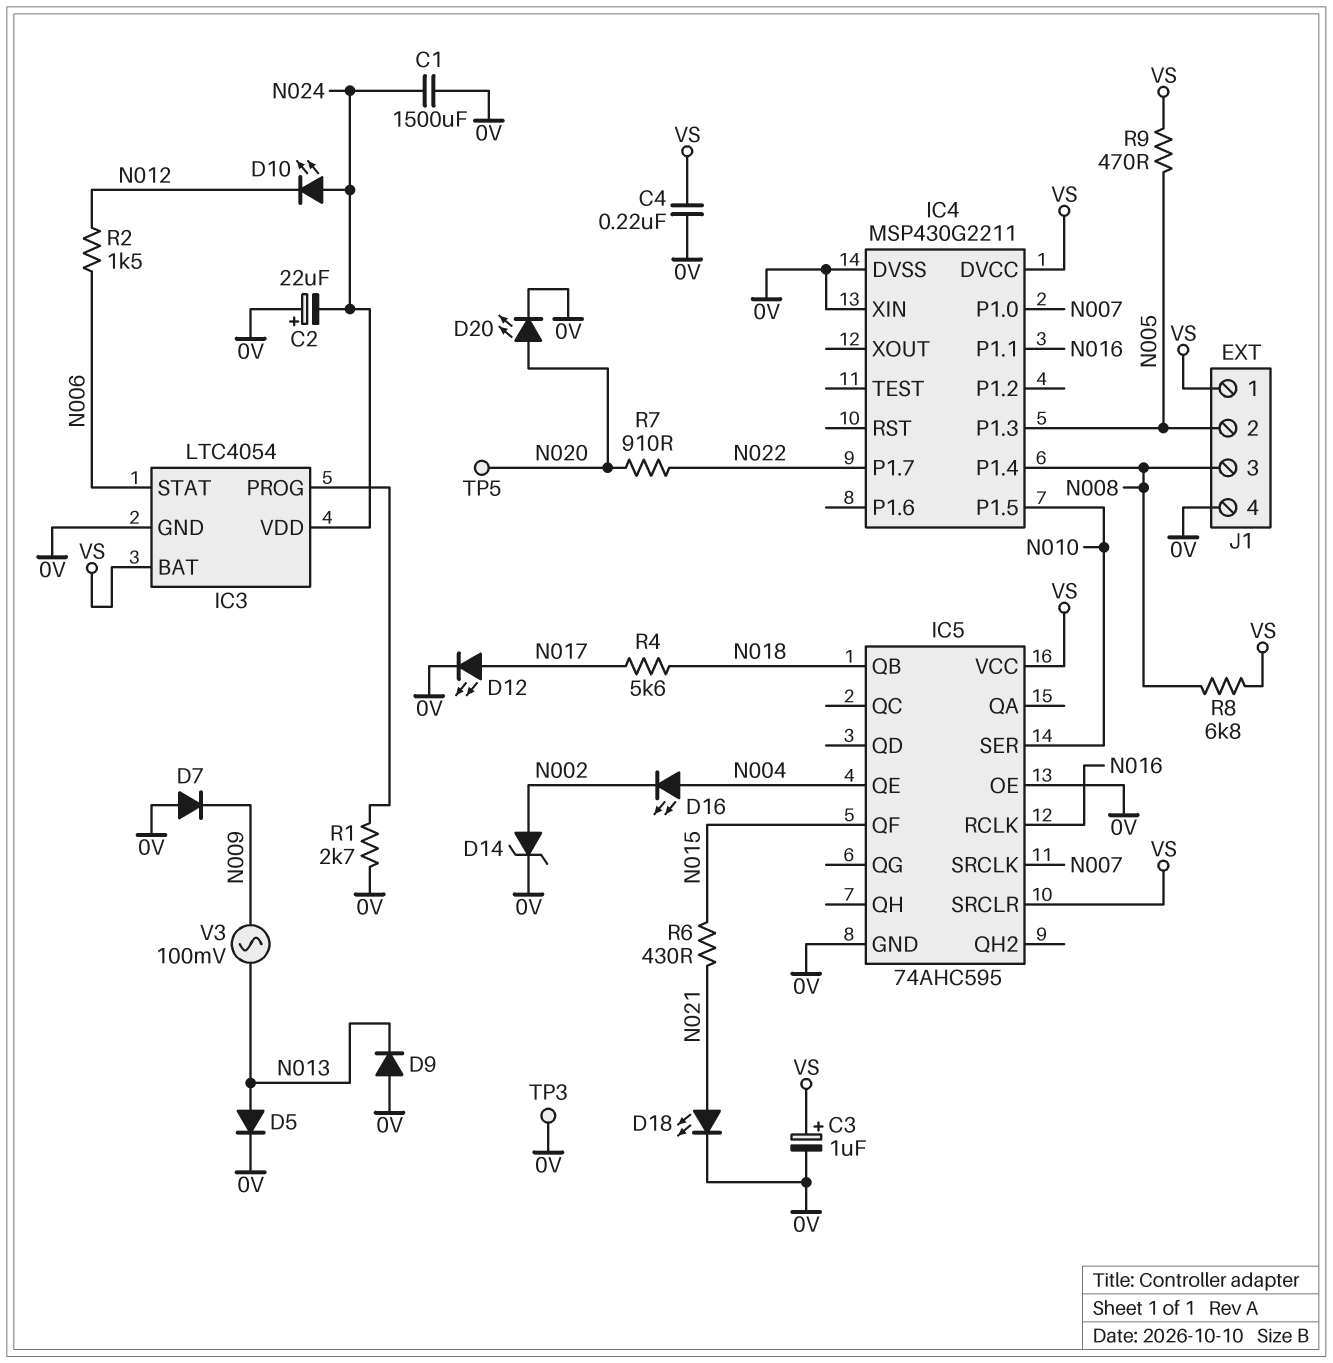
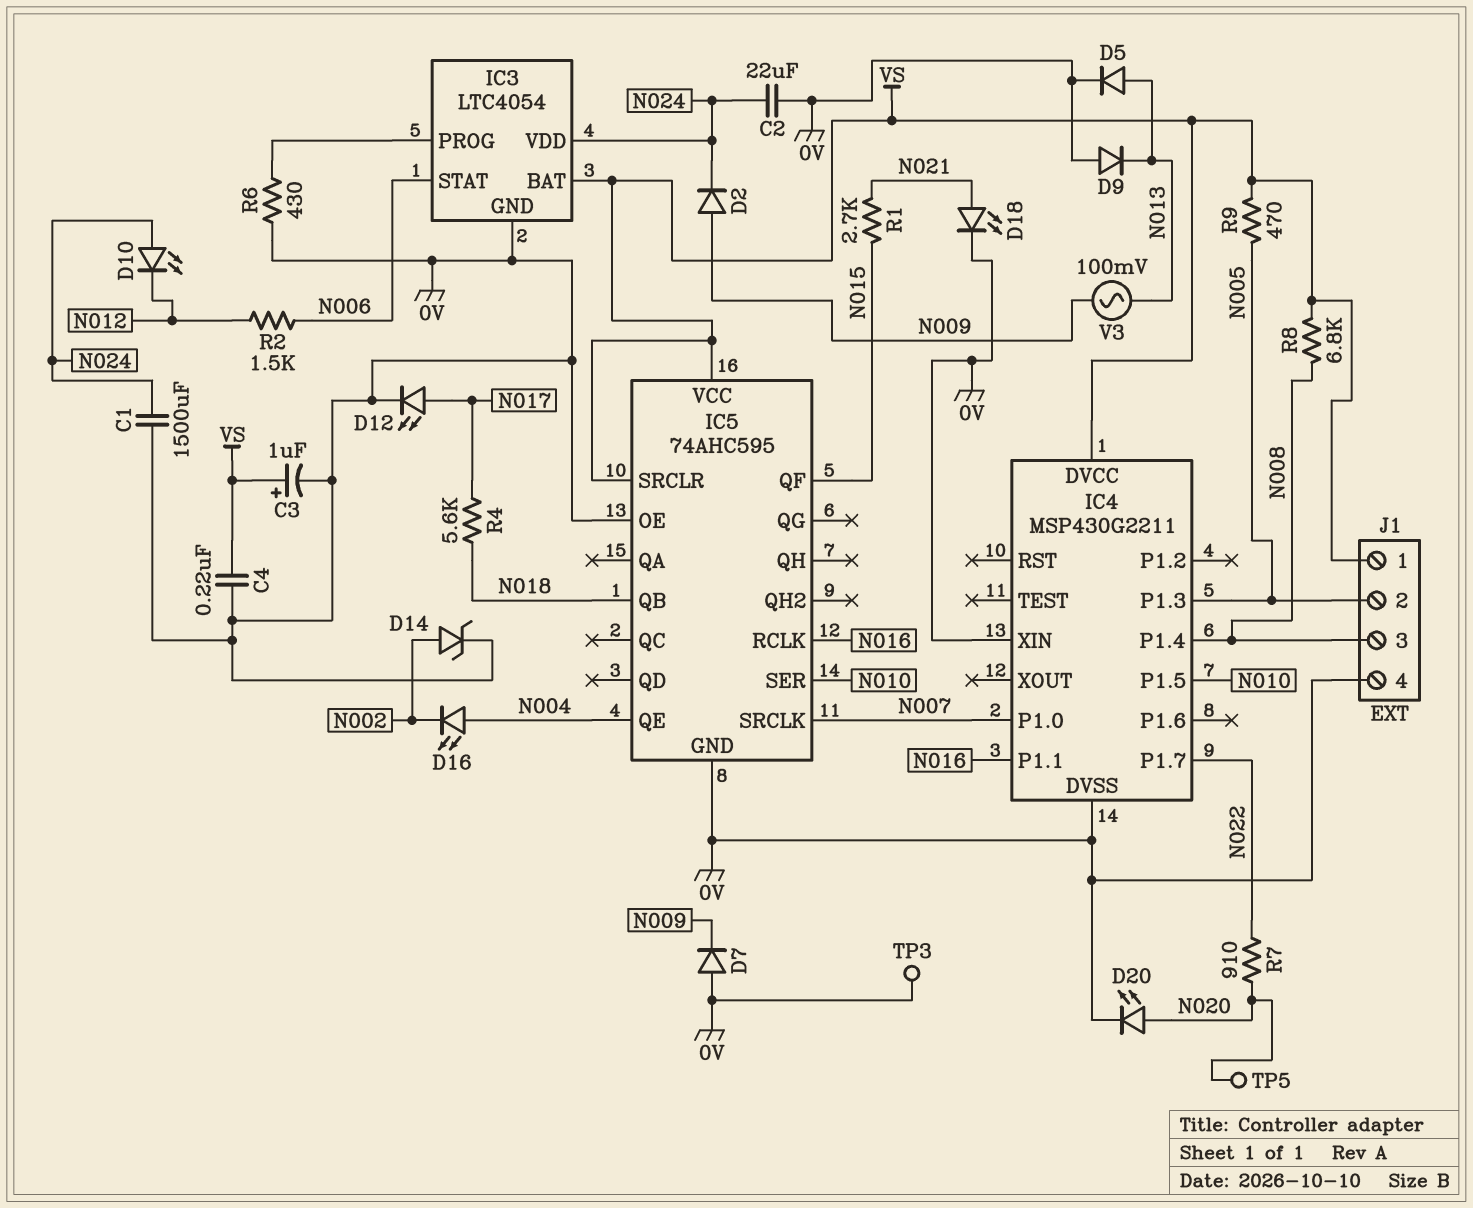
C2: 22uF (plus 0V, minus N024) -> 22uF (0V, N024)
D2: none -> diode (A N009, K N024)
R1: 2.7k (0V, IC3/PROG) -> 2.7k (N015, N021)
R6: 430 (N015, N021) -> 430 (0V, IC3/PROG)

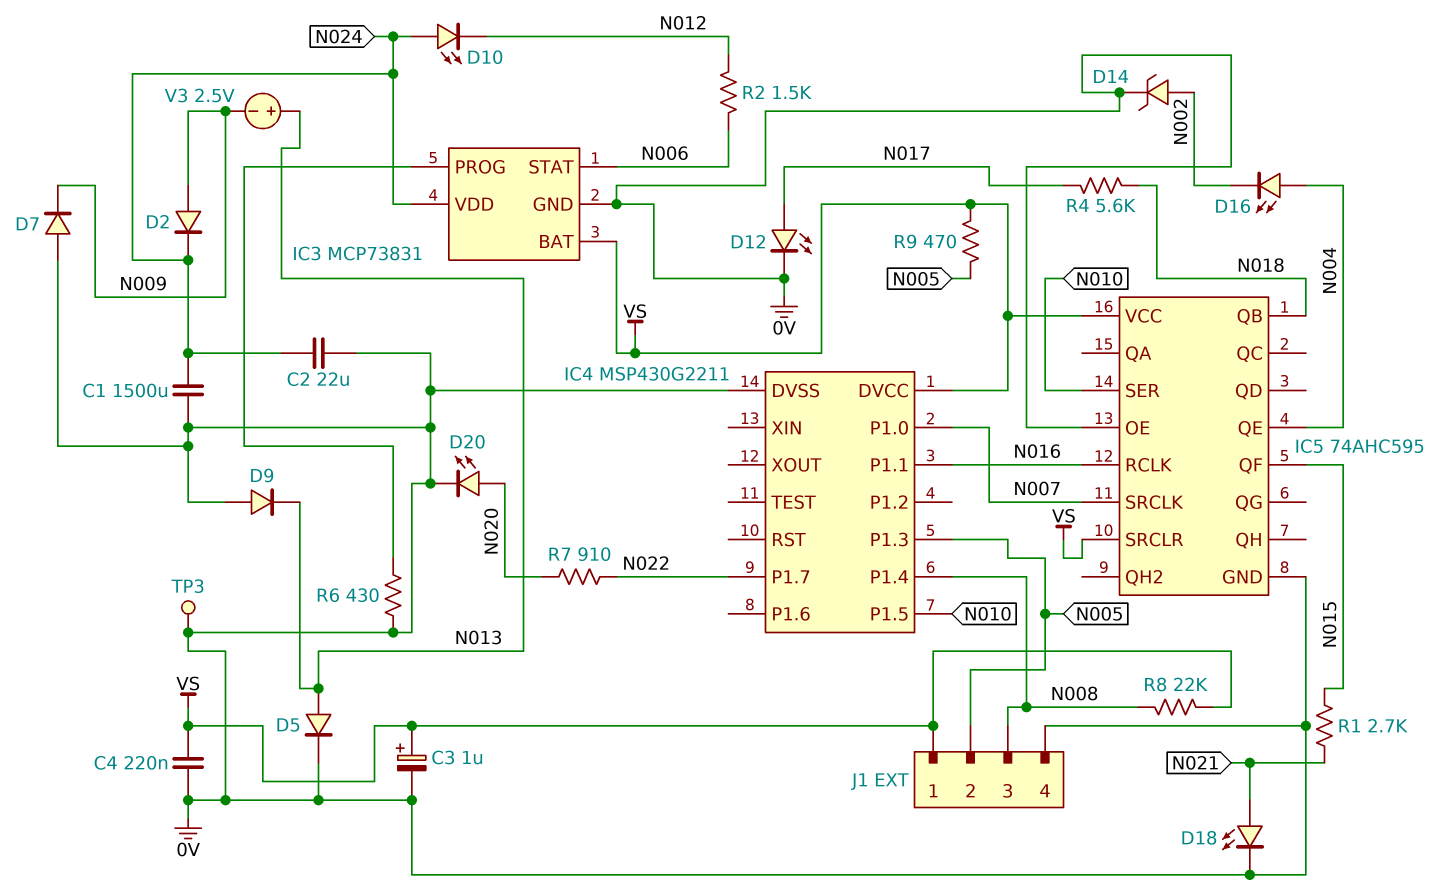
IC3: LTC4054 -> MCP73831
IC4 pin XIN: 0V -> none
R8: 6.8k (N008, VS) -> 22k (N008, VS)
TP5: test point (N020) -> none
V3: AC 100mV (N009, N013) -> 2.5V (plus N013, minus N009)

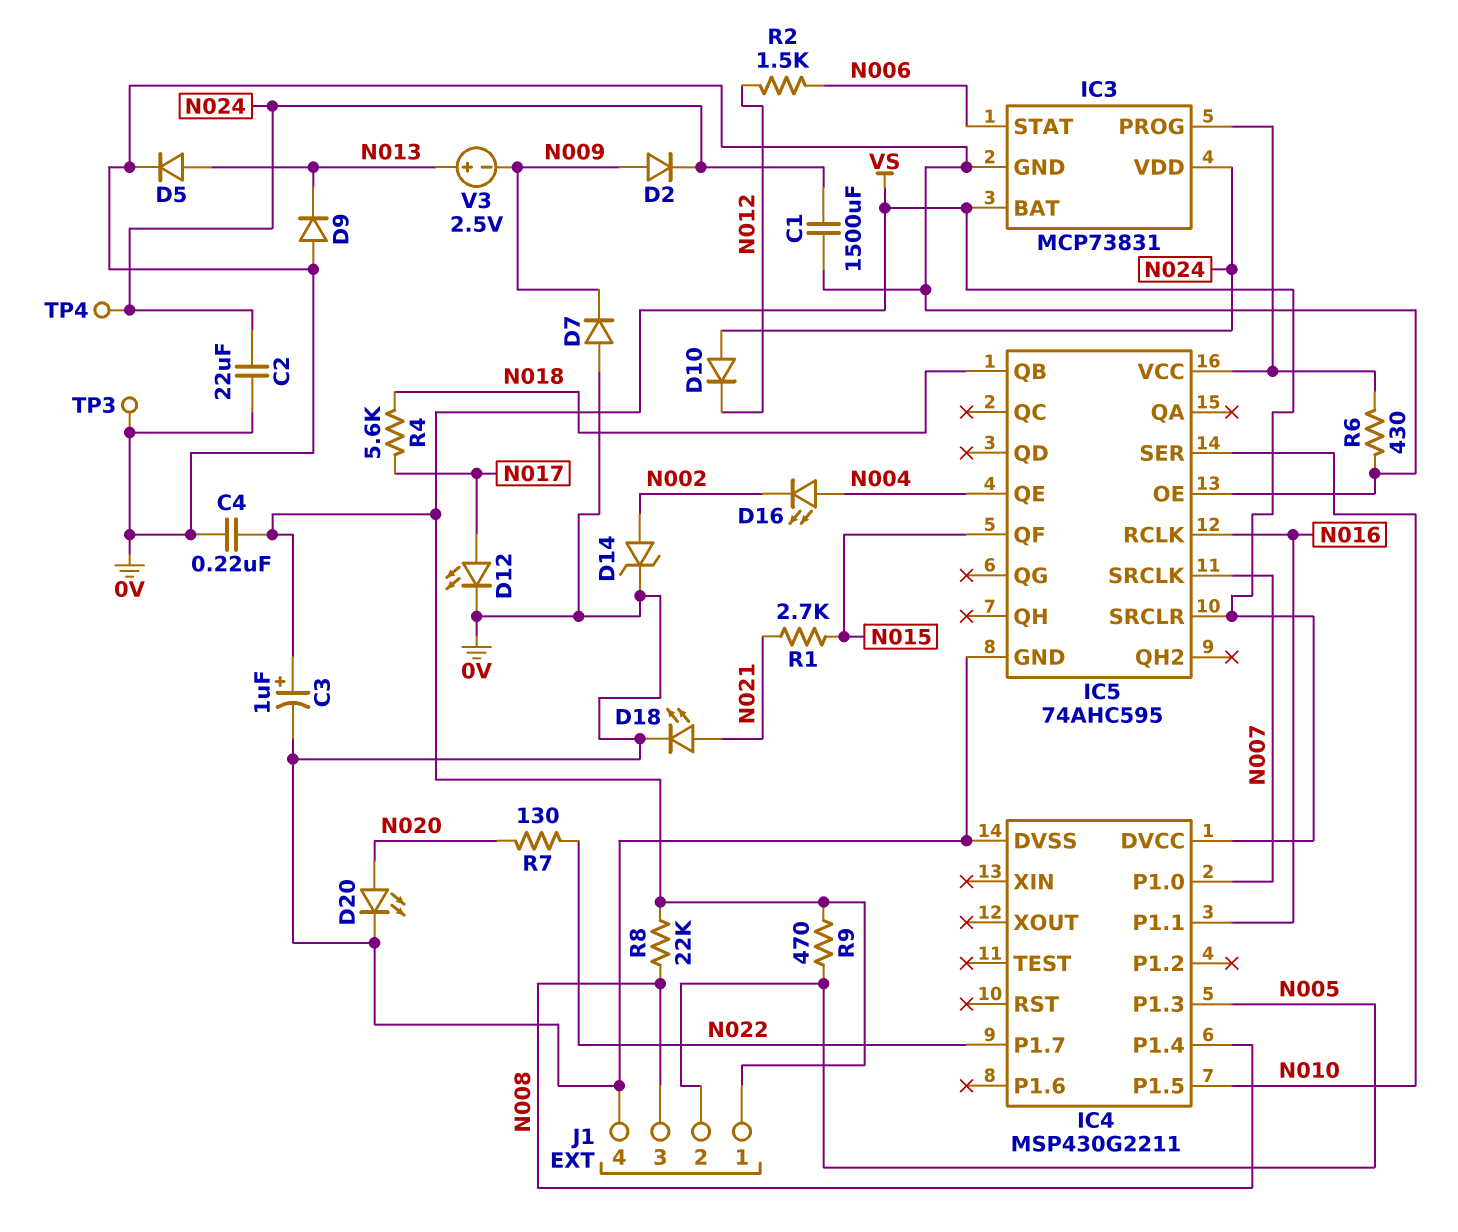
D10: LED (A N024, K N012) -> diode (A N024, K N012)
IC5 pin VCC: VS -> IC3/PROG
R7: 910 (N020, N022) -> 130 (N020, N022)
TP4: none -> test point (N024)

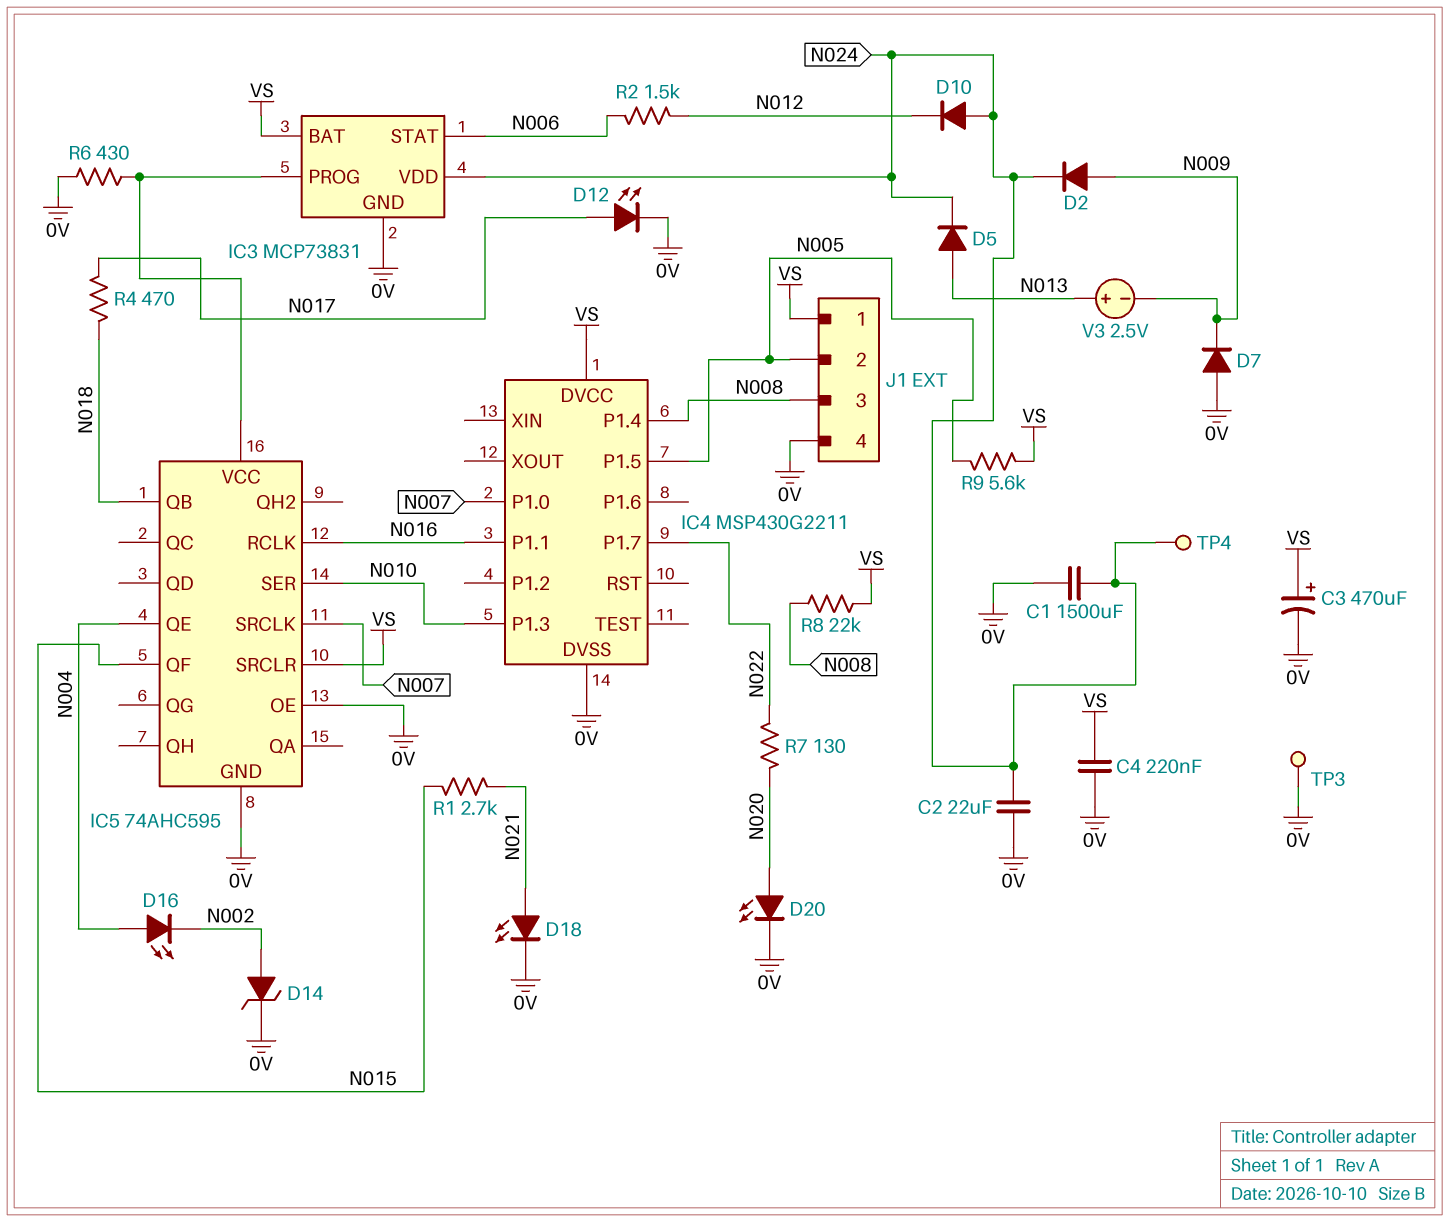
C3: 1uF (plus VS, minus 0V) -> 470uF (plus VS, minus 0V)
D5: diode (A N013, K 0V) -> diode (A N013, K N024)
D9: diode (A 0V, K N013) -> none
IC4 pin P1.3: N005 -> N010
IC4 pin P1.5: N010 -> N005
R4: 5.6k (N017, N018) -> 470 (N017, N018)
R9: 470 (N005, VS) -> 5.6k (N005, VS)

